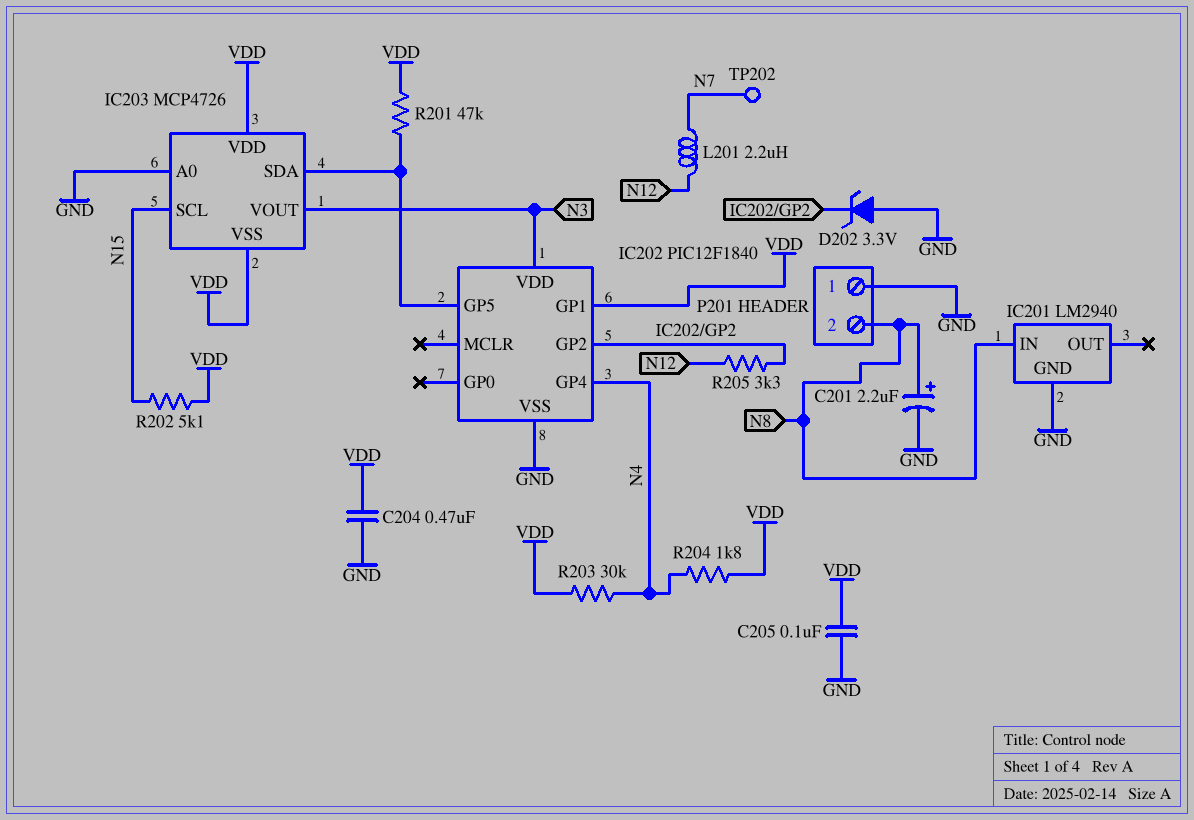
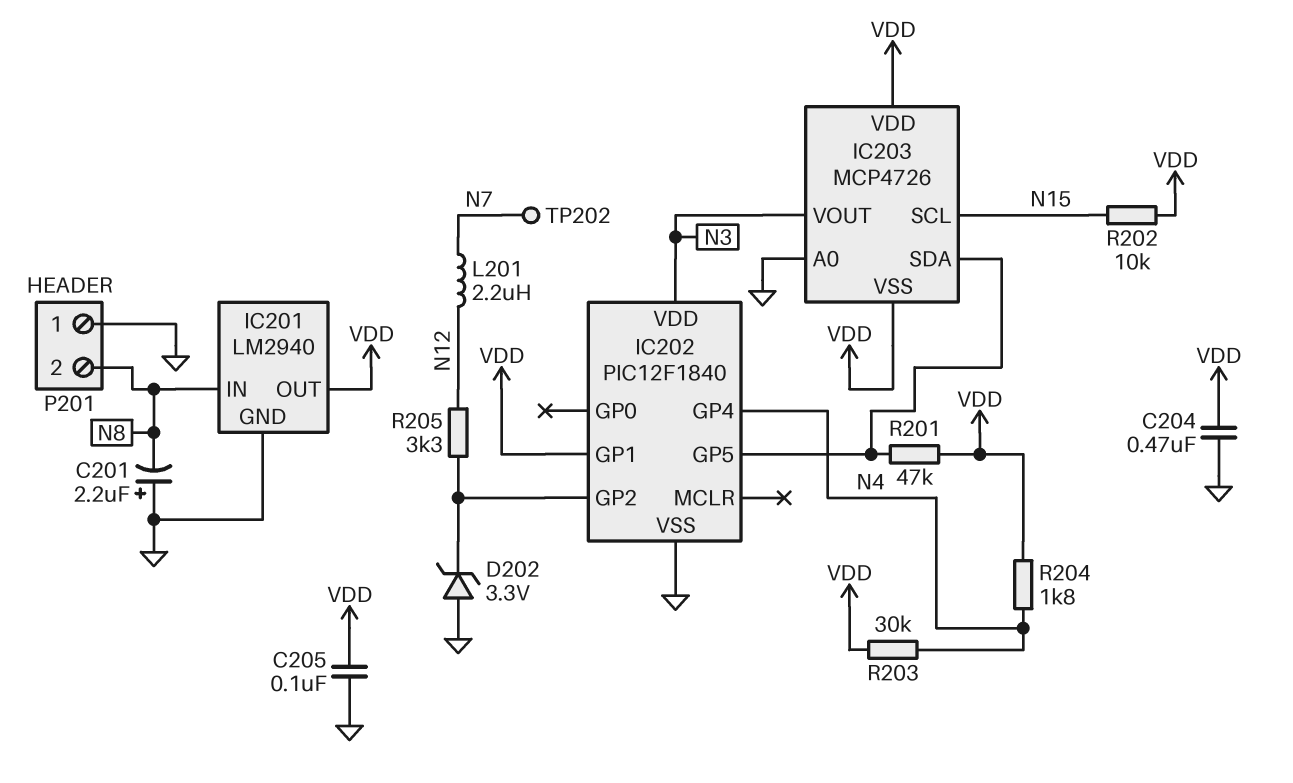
C201: 2.2uF (plus N8, minus GND) -> 2.2uF (plus GND, minus N8)
IC201 pin OUT: none -> VDD
R202: 5.1k (N15, VDD) -> 10k (N15, VDD)

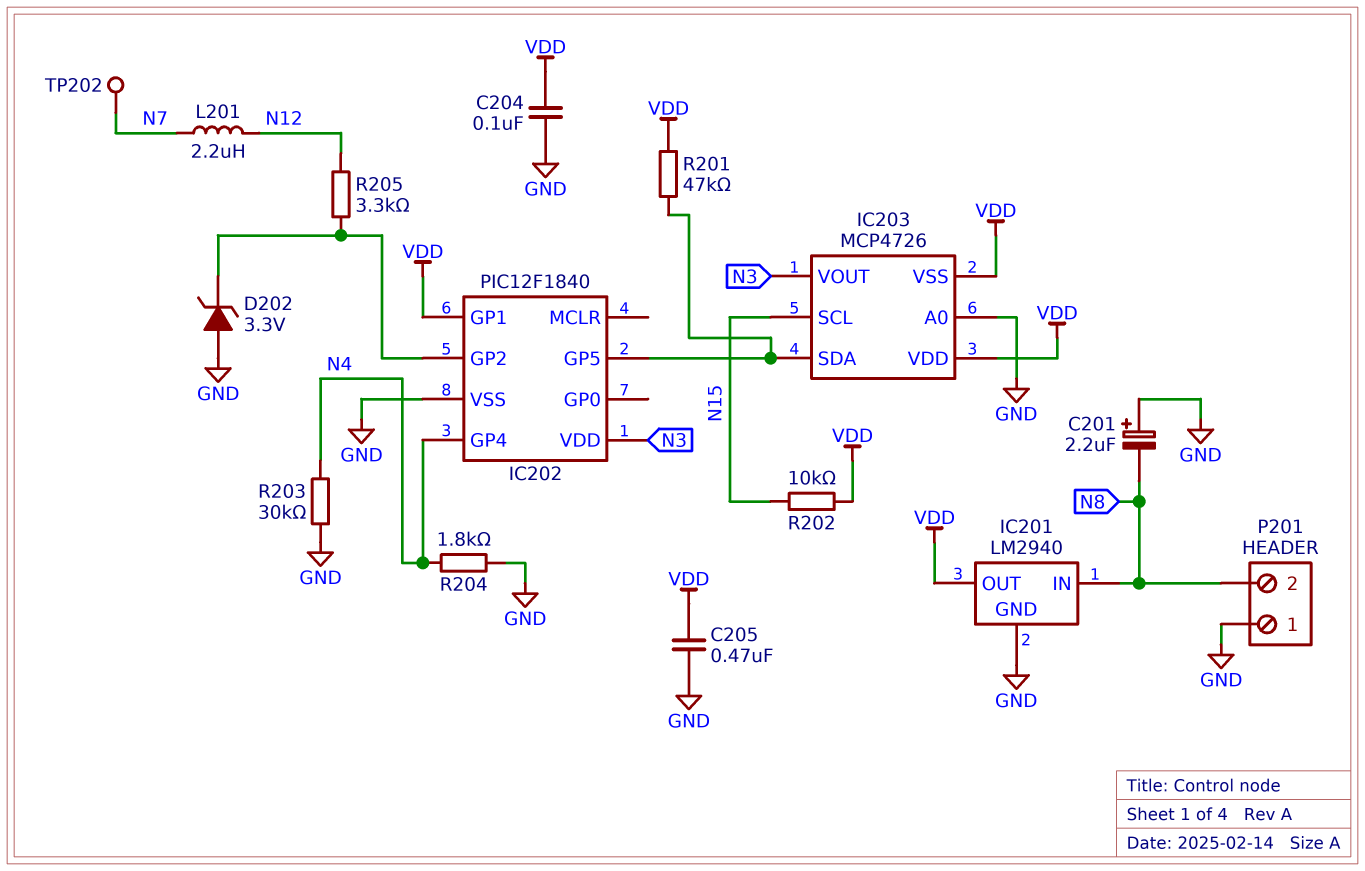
C204: 470nF (GND, VDD) -> 100nF (GND, VDD)
C205: 100nF (GND, VDD) -> 470nF (GND, VDD)
R203: 30k (N4, VDD) -> 30k (GND, N4)
R204: 1.8k (N4, VDD) -> 1.8k (GND, N4)

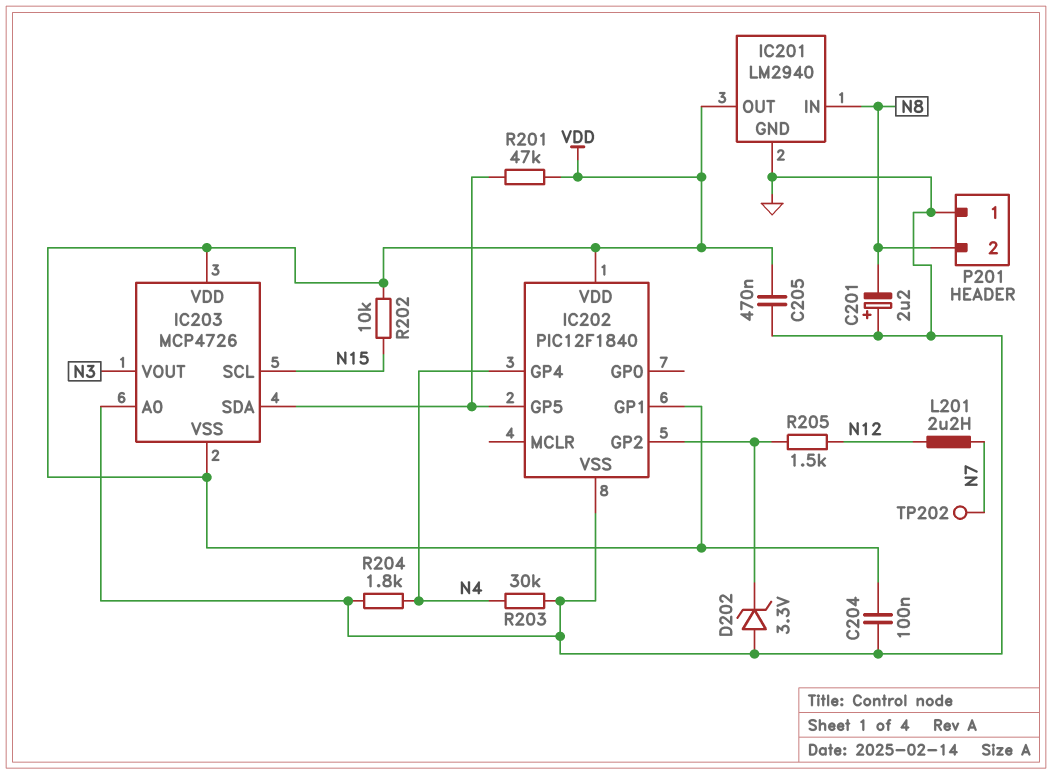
IC202 pin VDD: N3 -> VDD
R205: 3.3k (IC202/GP2, N12) -> 1.5k (IC202/GP2, N12)

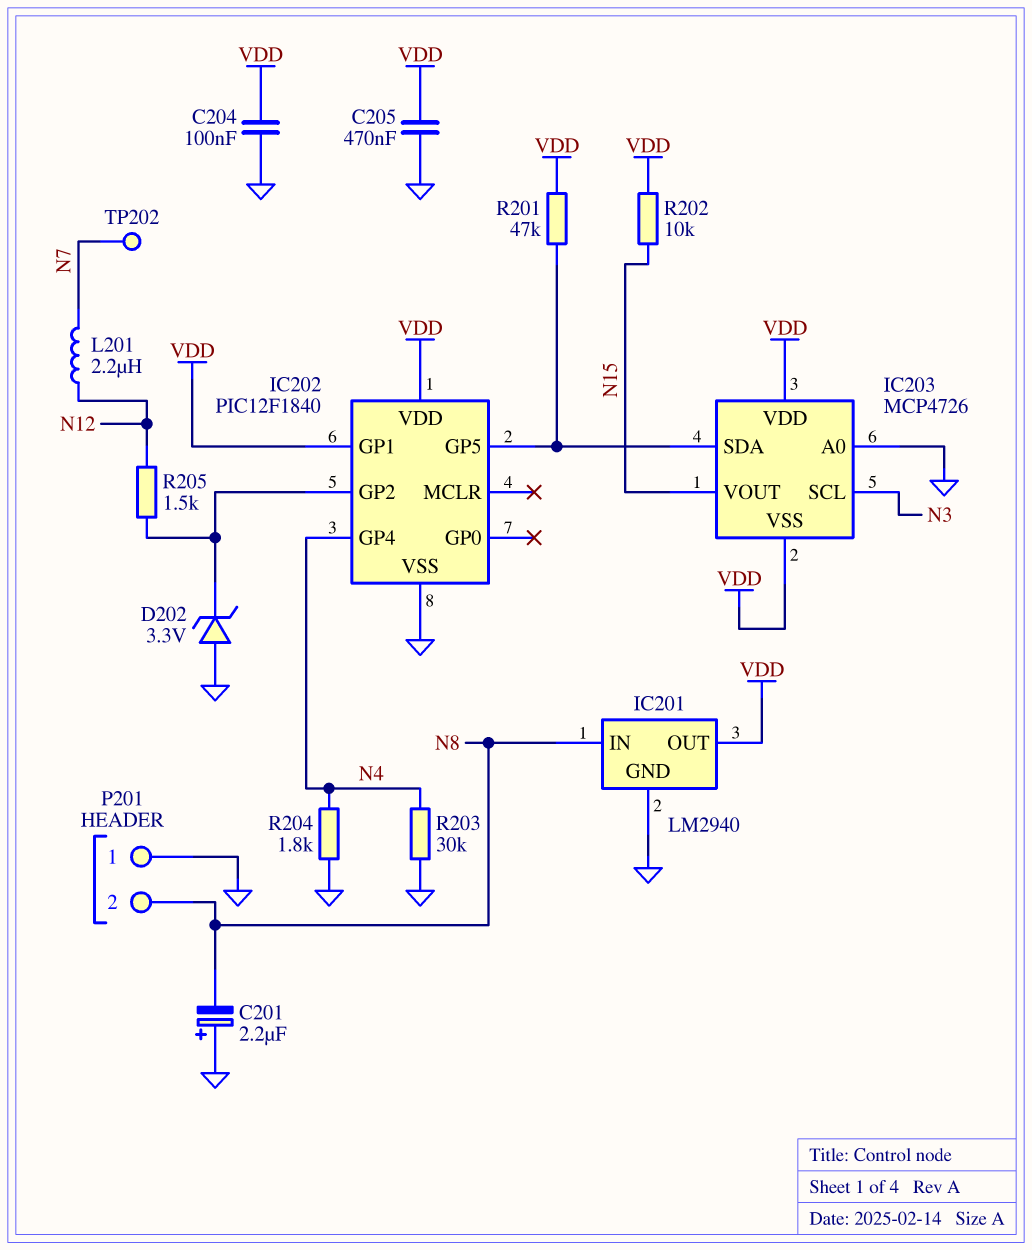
IC203 pin SCL: N15 -> N3
IC203 pin VOUT: N3 -> N15

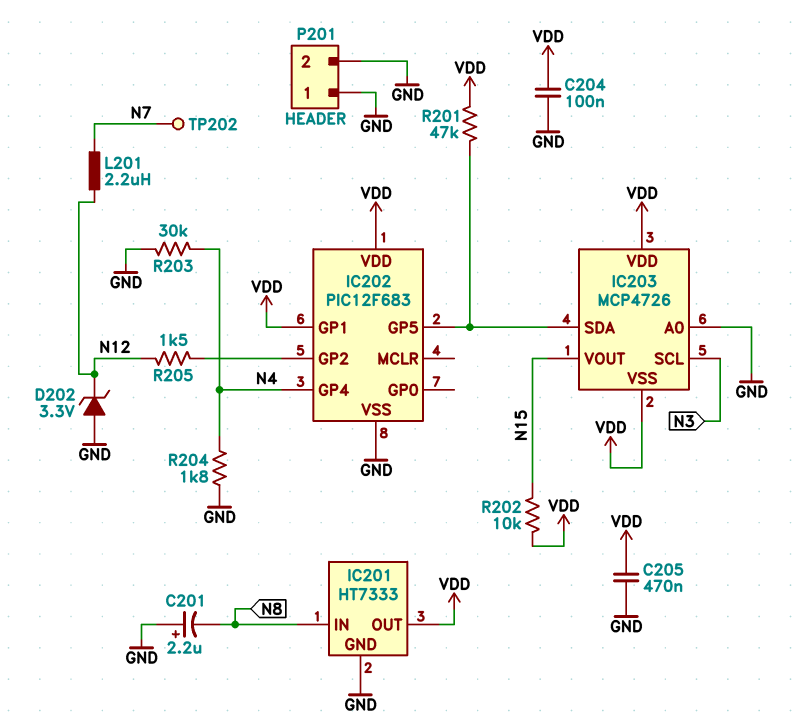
D202: zener 3.3V (A GND, K IC202/GP2) -> zener 3.3V (A GND, K N12)
IC201: LM2940 -> HT7333
IC202: PIC12F1840 -> PIC12F683
P201 pin 2: N8 -> GND

